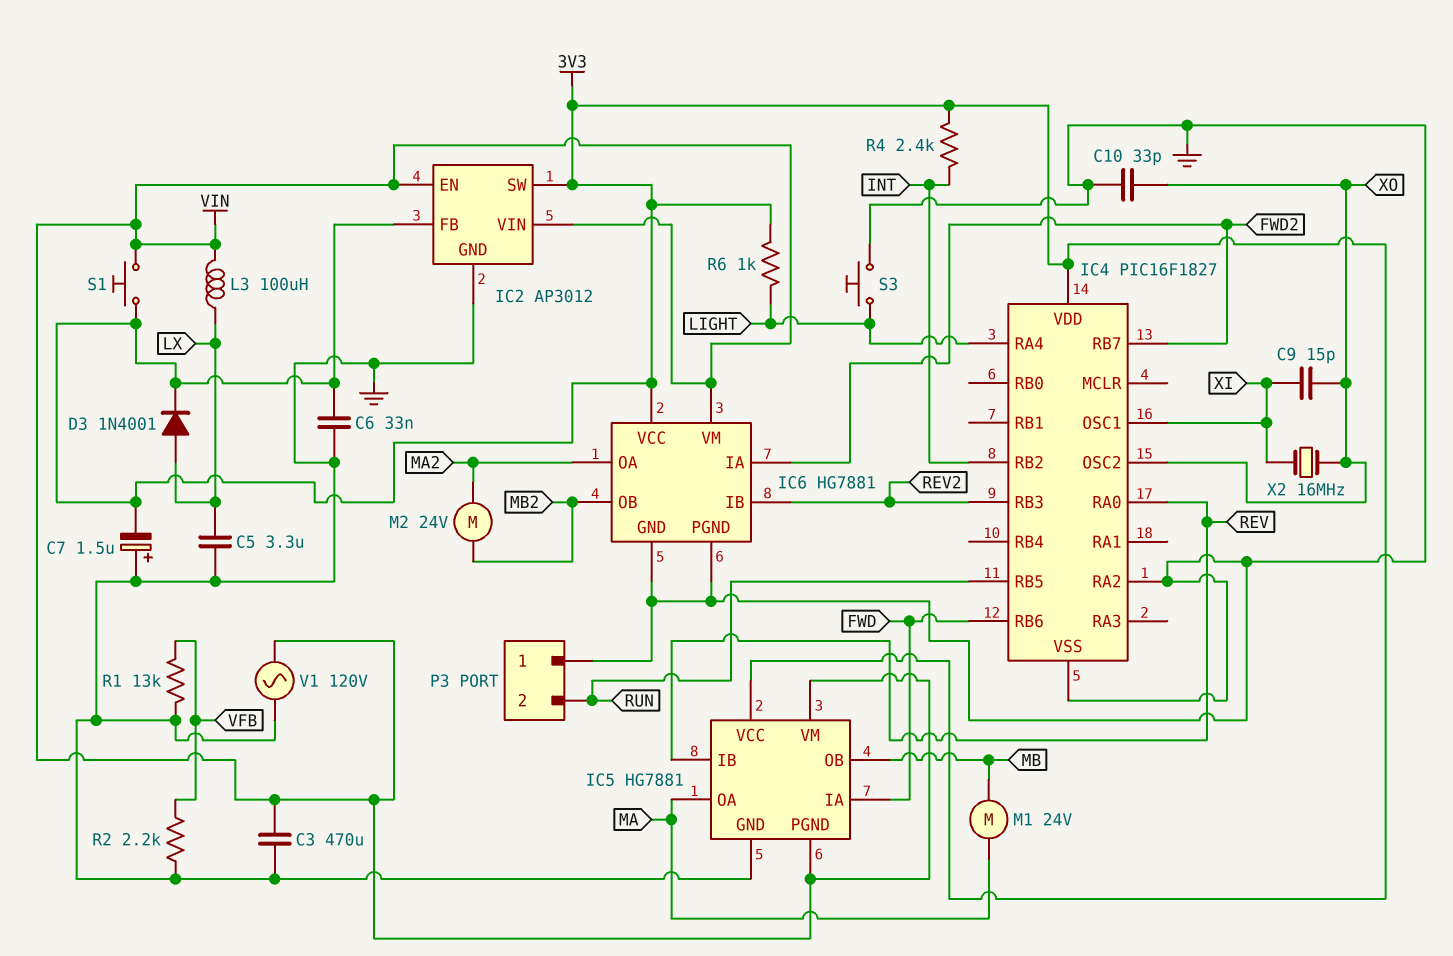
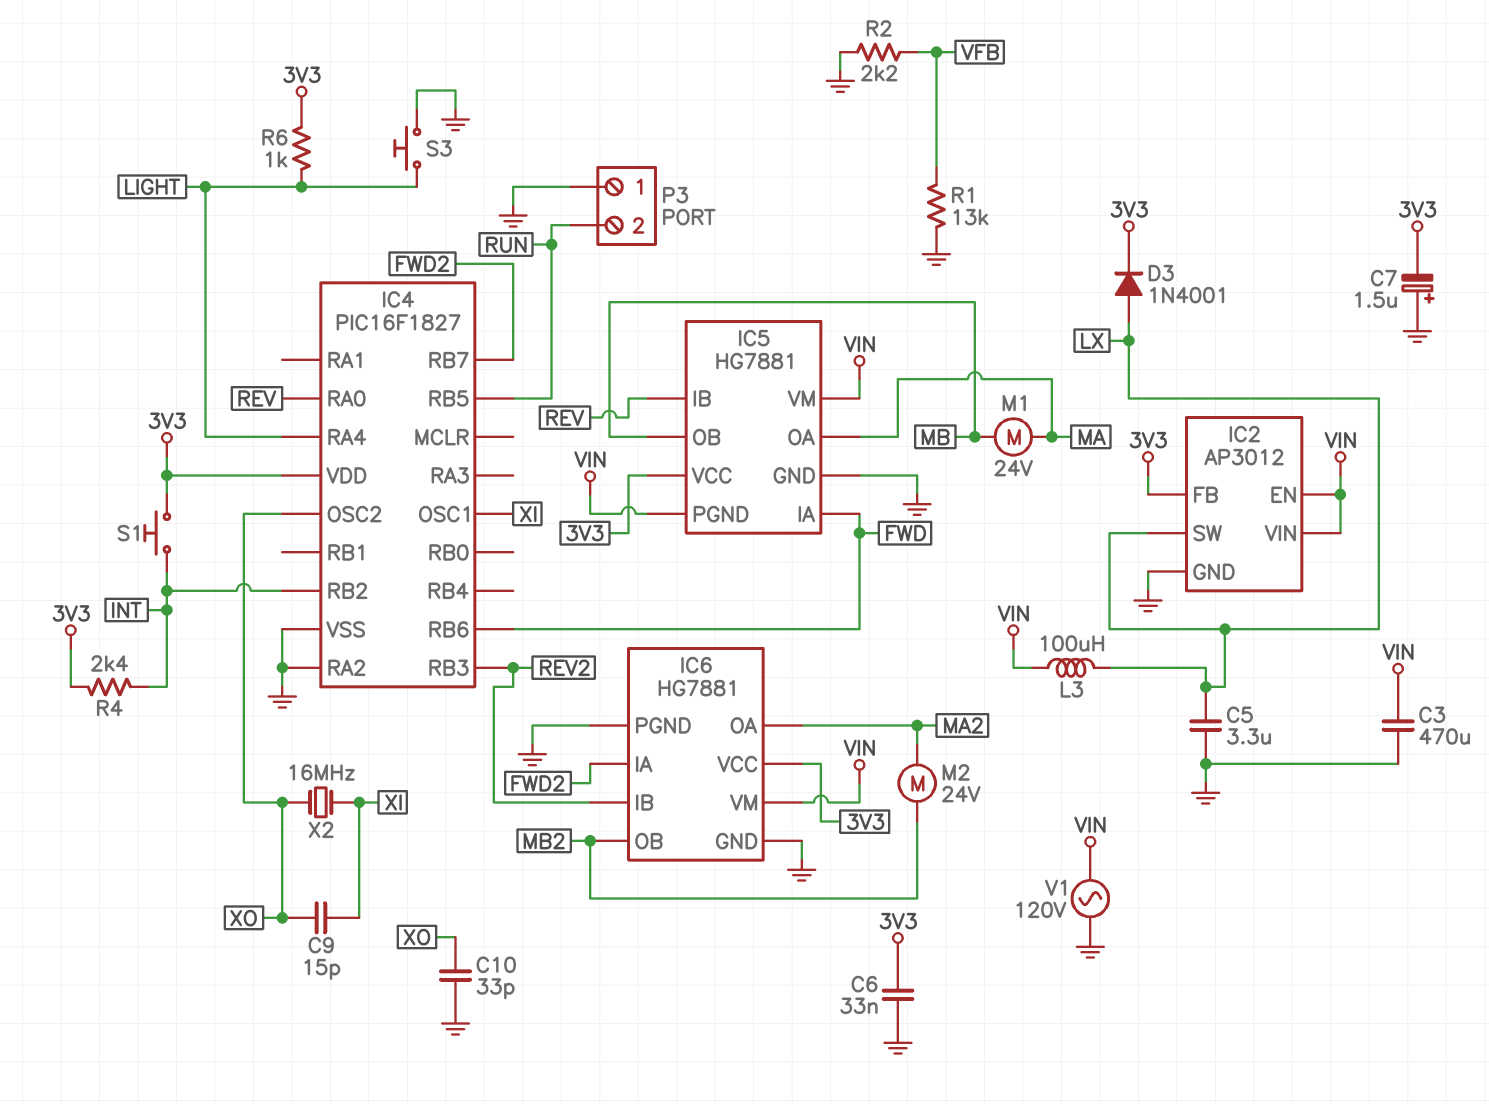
IC2 pin SW: 3V3 -> LX
S1: button (3V3, VIN) -> button (3V3, INT)

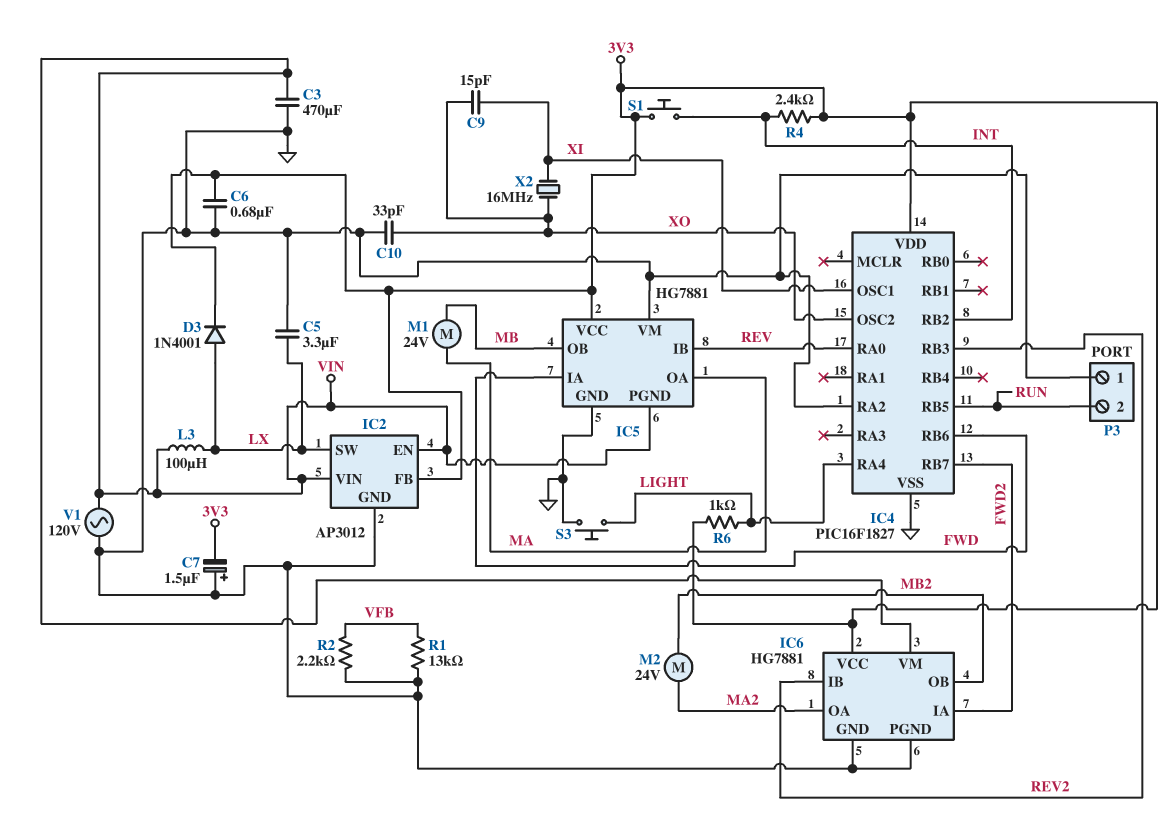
C6: 33nF (3V3, GND) -> 680nF (3V3, GND)
IC5 pin VM: VIN -> GND

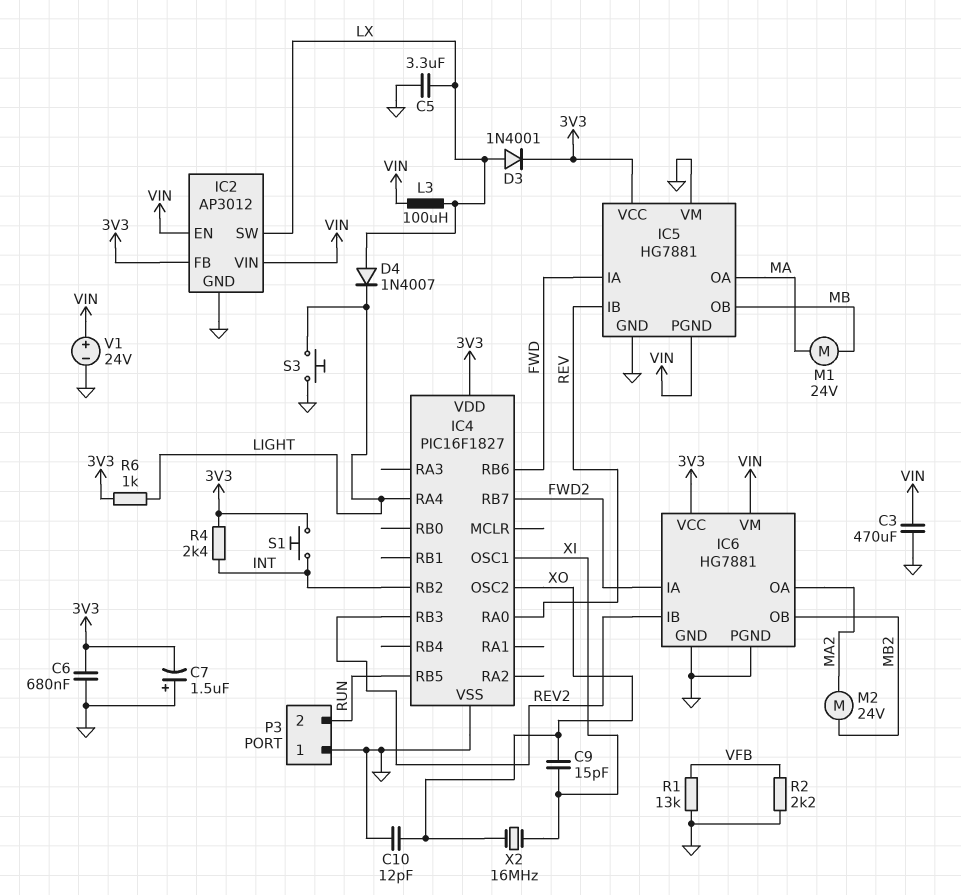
C10: 33pF (GND, XO) -> 12pF (GND, XO)
D4: none -> diode 1N4007 (A LX, K LIGHT)
IC4 pin RA2: GND -> none
V1: AC 120V (GND, VIN) -> 24V (plus VIN, minus GND)

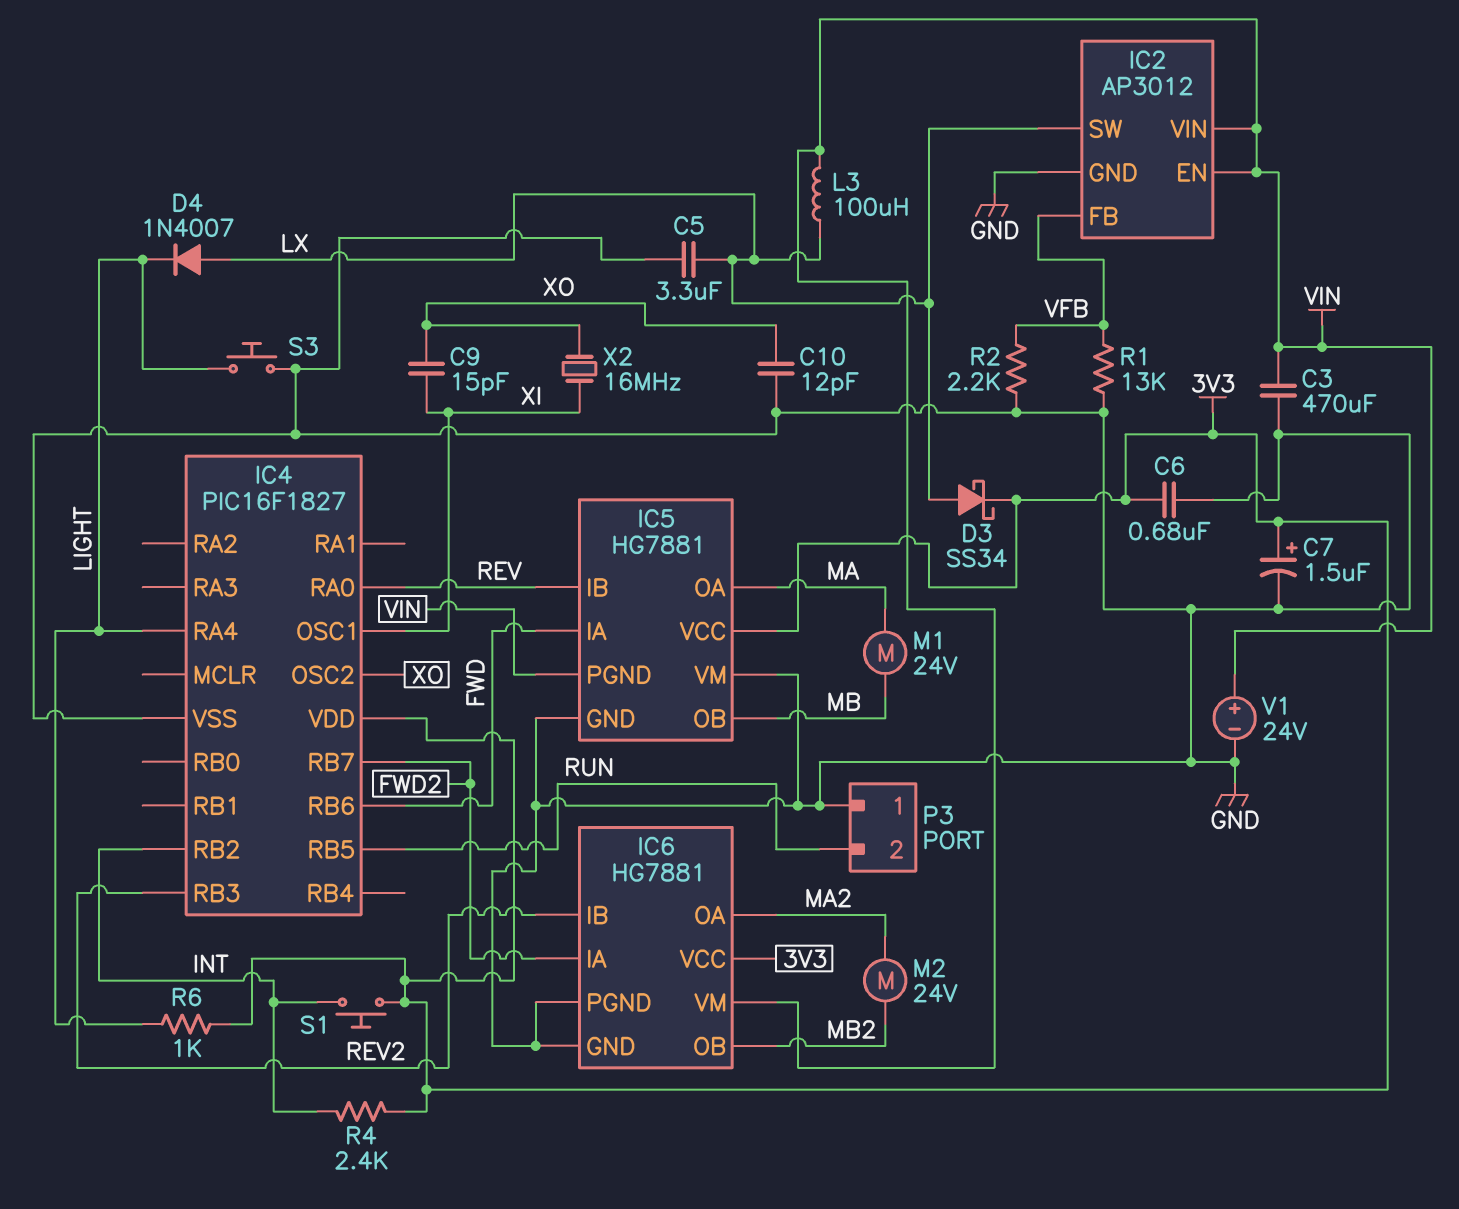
C7: 1.5uF (plus GND, minus 3V3) -> 1.5uF (plus 3V3, minus GND)
D3: diode 1N4001 (A LX, K 3V3) -> schottky SS34 (A LX, K 3V3)
IC2 pin FB: 3V3 -> VFB

